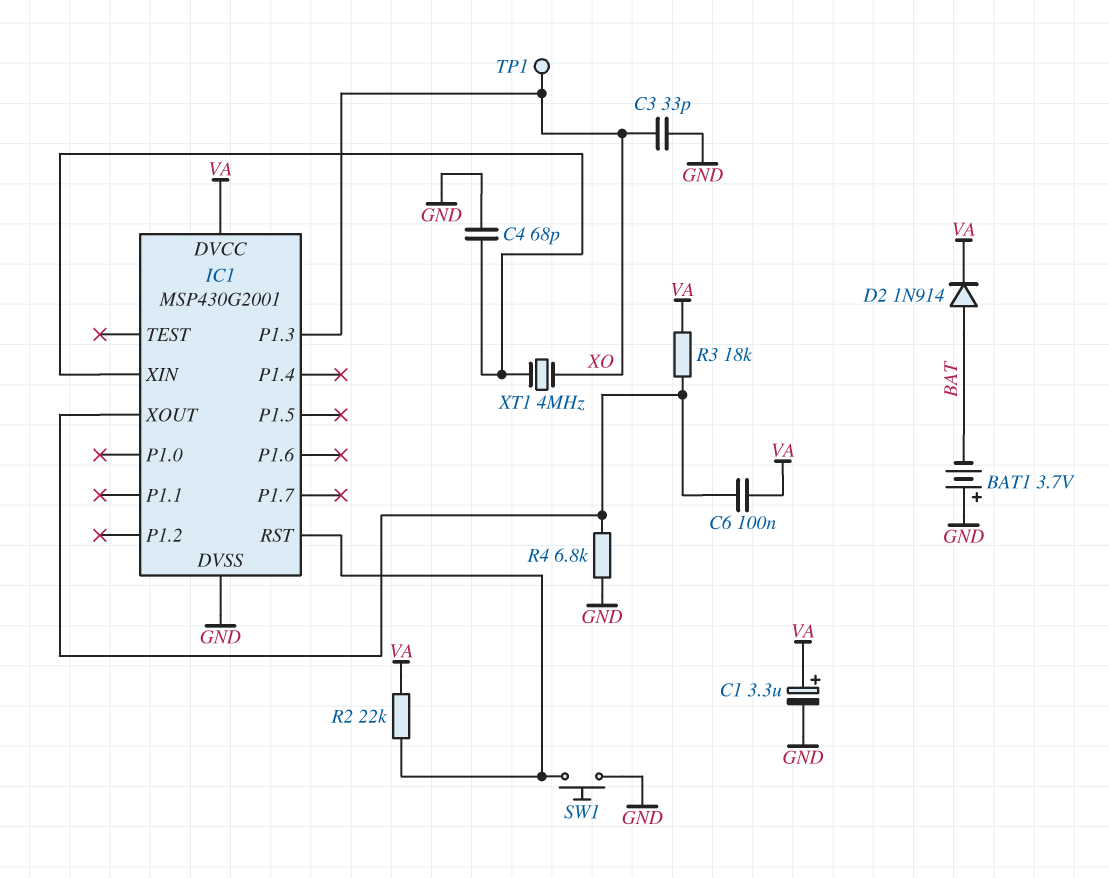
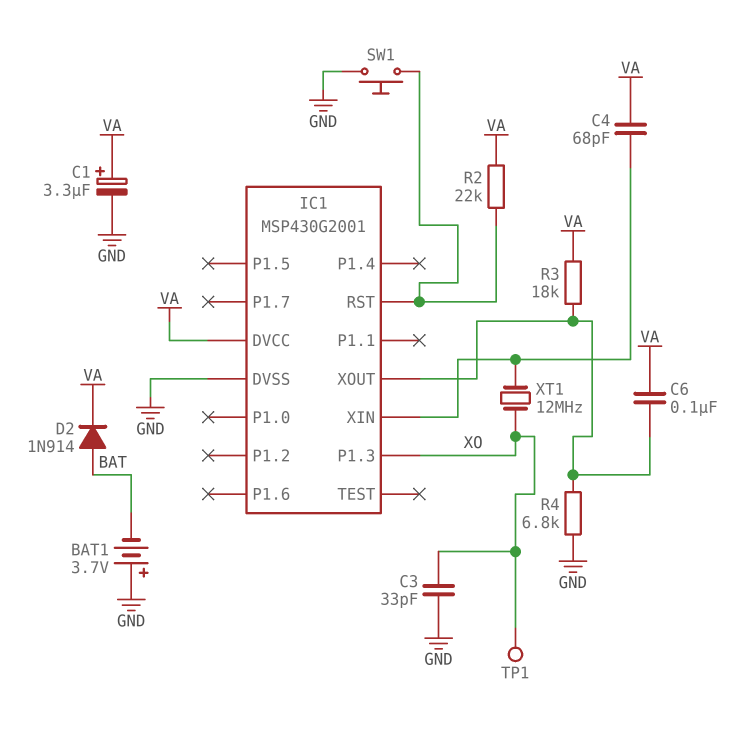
C4: 68pF (GND, IC1/XIN) -> 68pF (IC1/XIN, VA)
XT1: 4MHz (IC1/XIN, XO) -> 12MHz (IC1/XIN, XO)

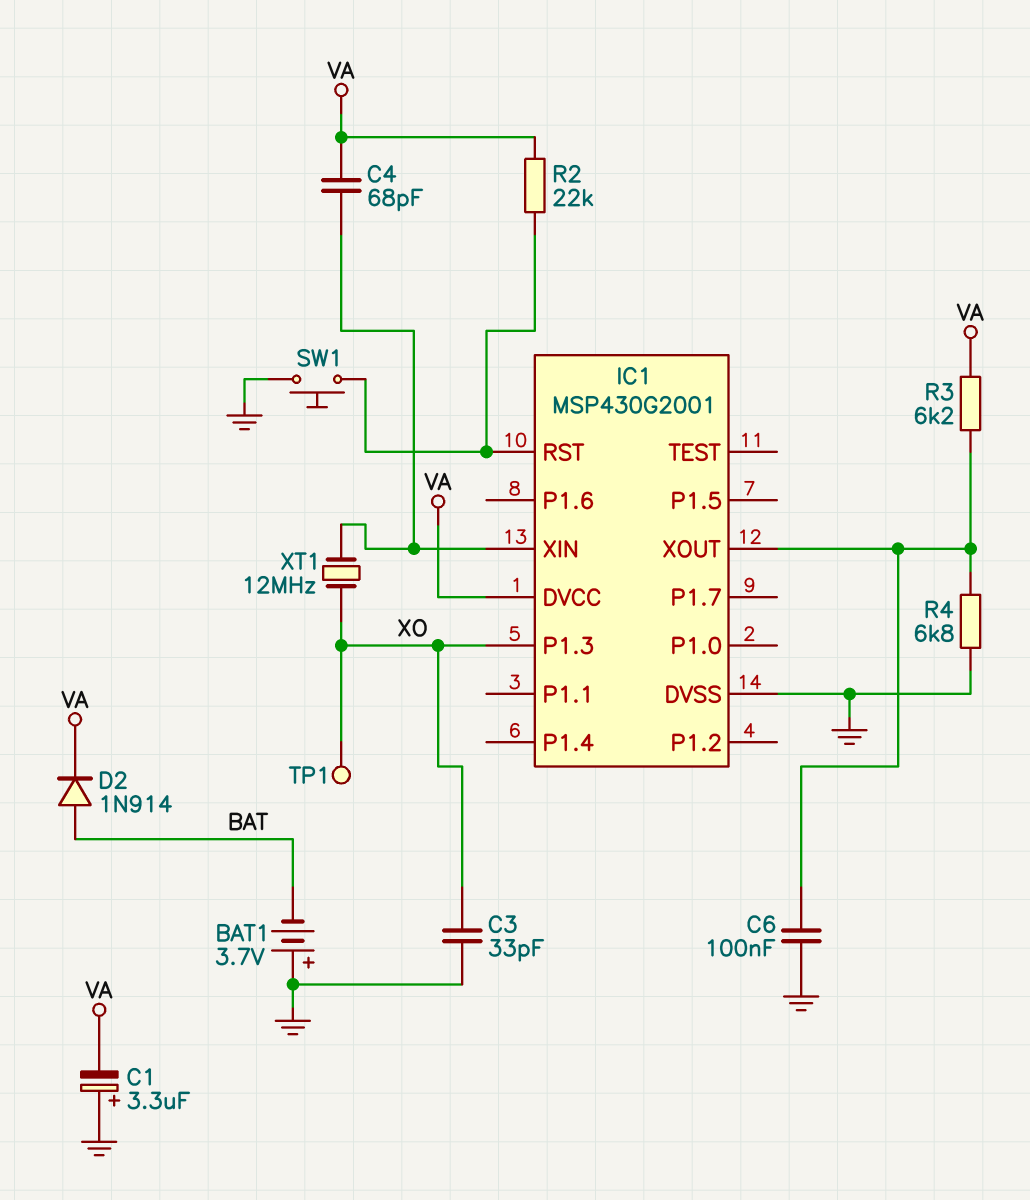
C1: 3.3uF (plus VA, minus GND) -> 3.3uF (plus GND, minus VA)
C6: 100nF (IC1/XOUT, VA) -> 100nF (GND, IC1/XOUT)
R3: 18k (IC1/XOUT, VA) -> 6.2k (IC1/XOUT, VA)

